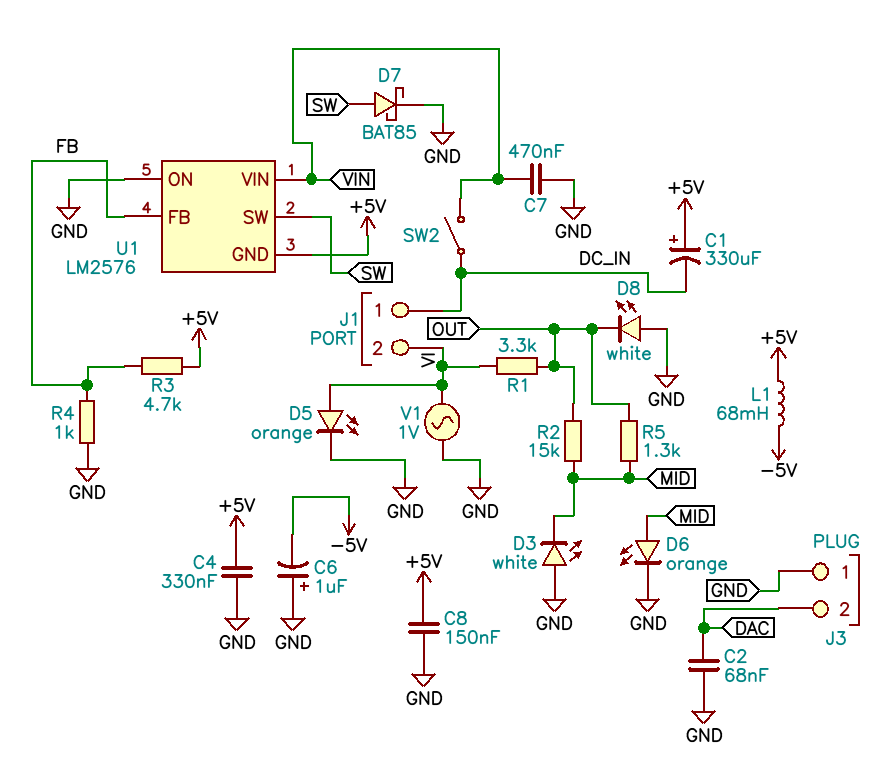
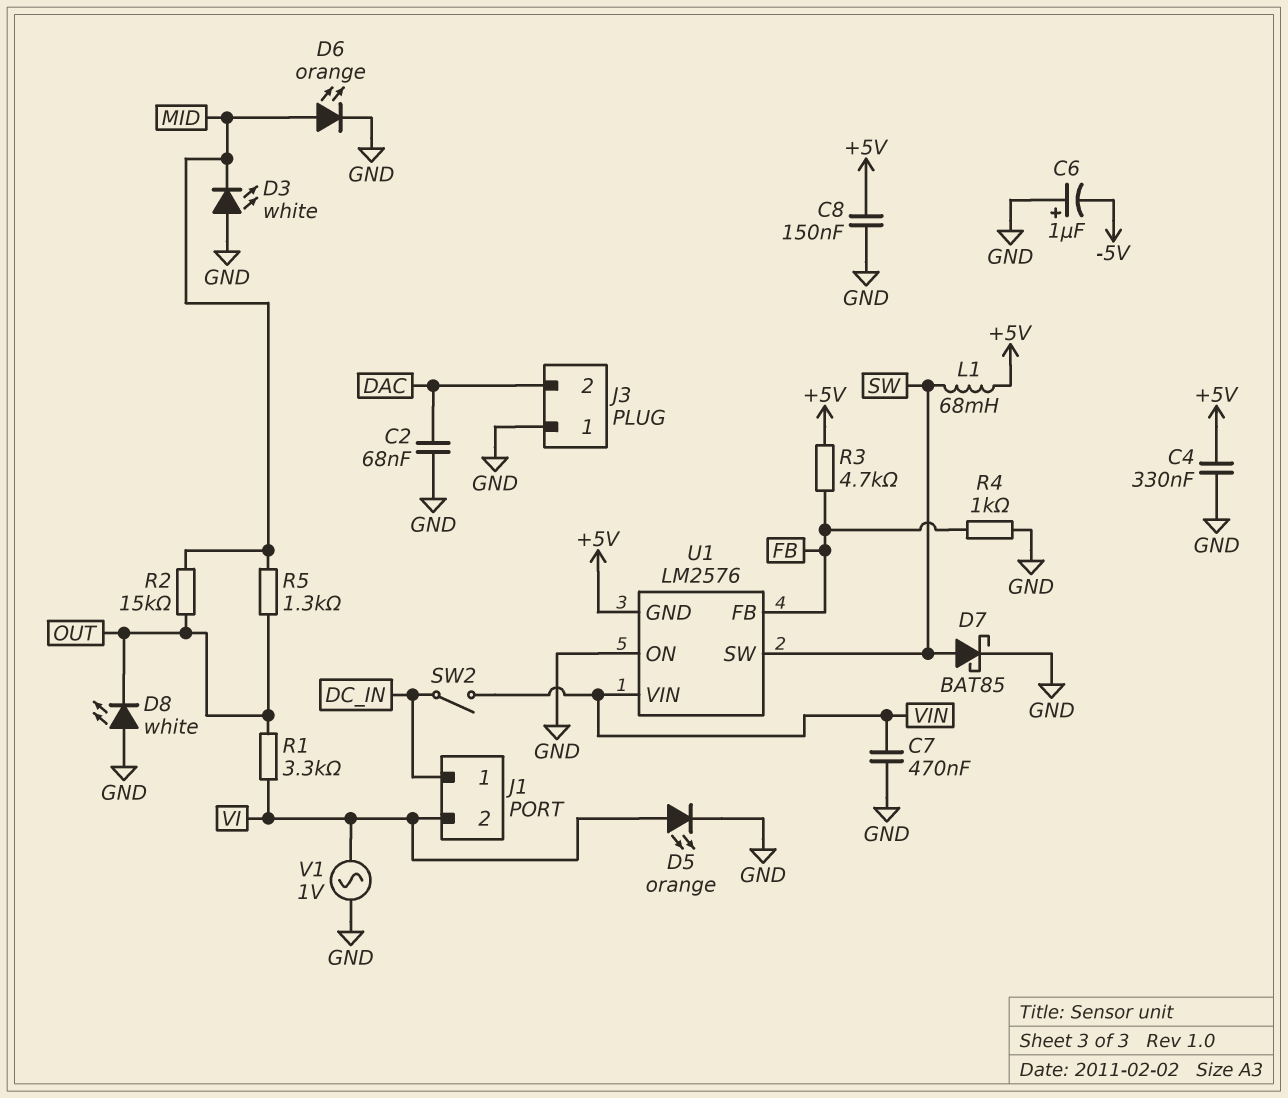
C1: 330uF (plus +5V, minus DC_IN) -> none
L1: 68mH (+5V, -5V) -> 68mH (+5V, SW)

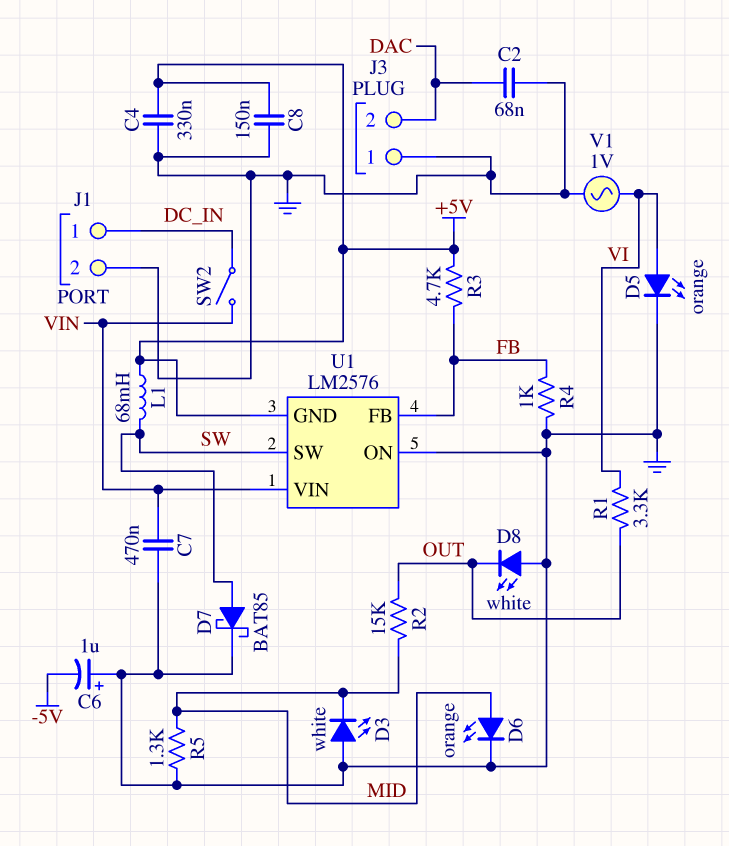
J1 pin 2: VI -> GND
R5: 1.3k (MID, OUT) -> 1.3k (GND, MID)

